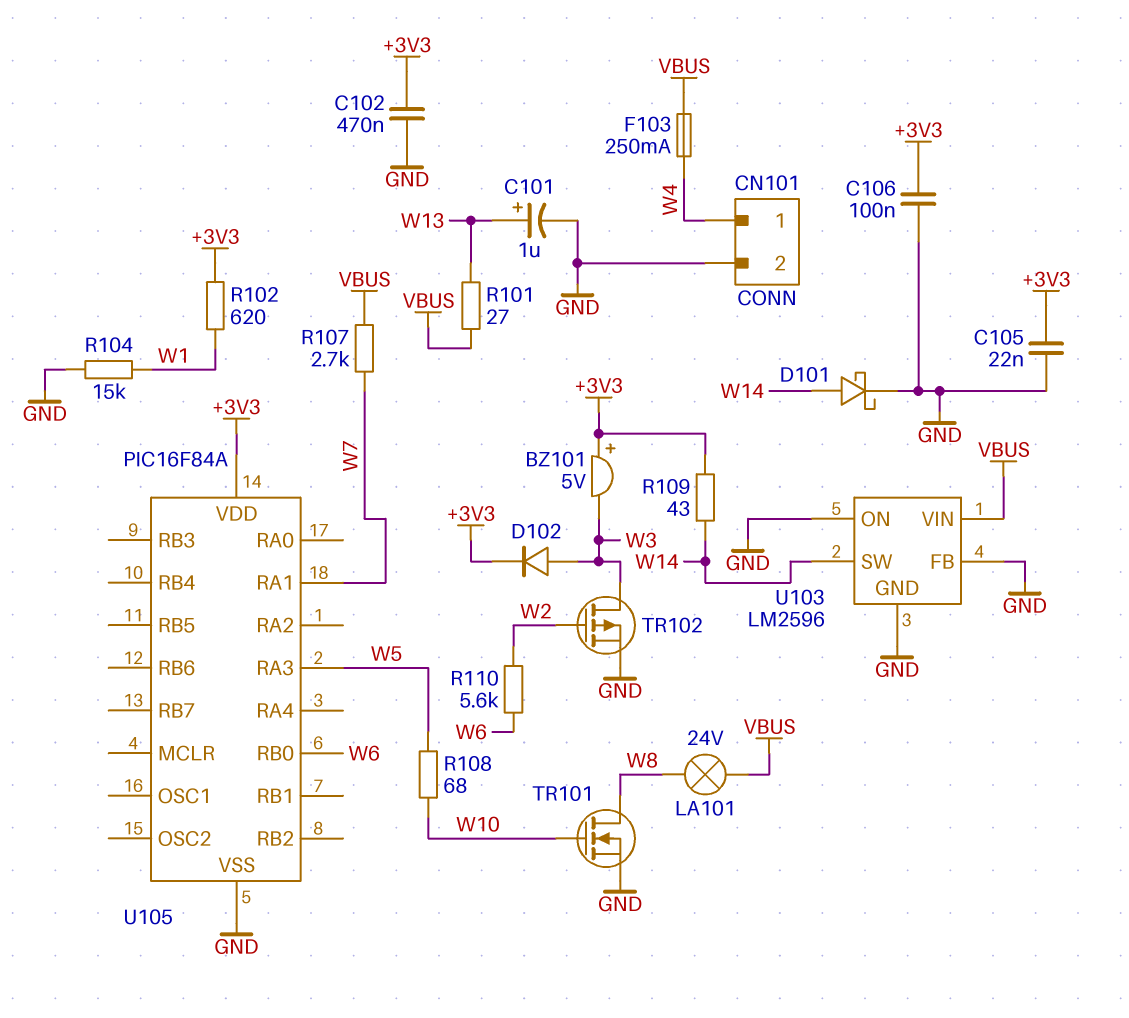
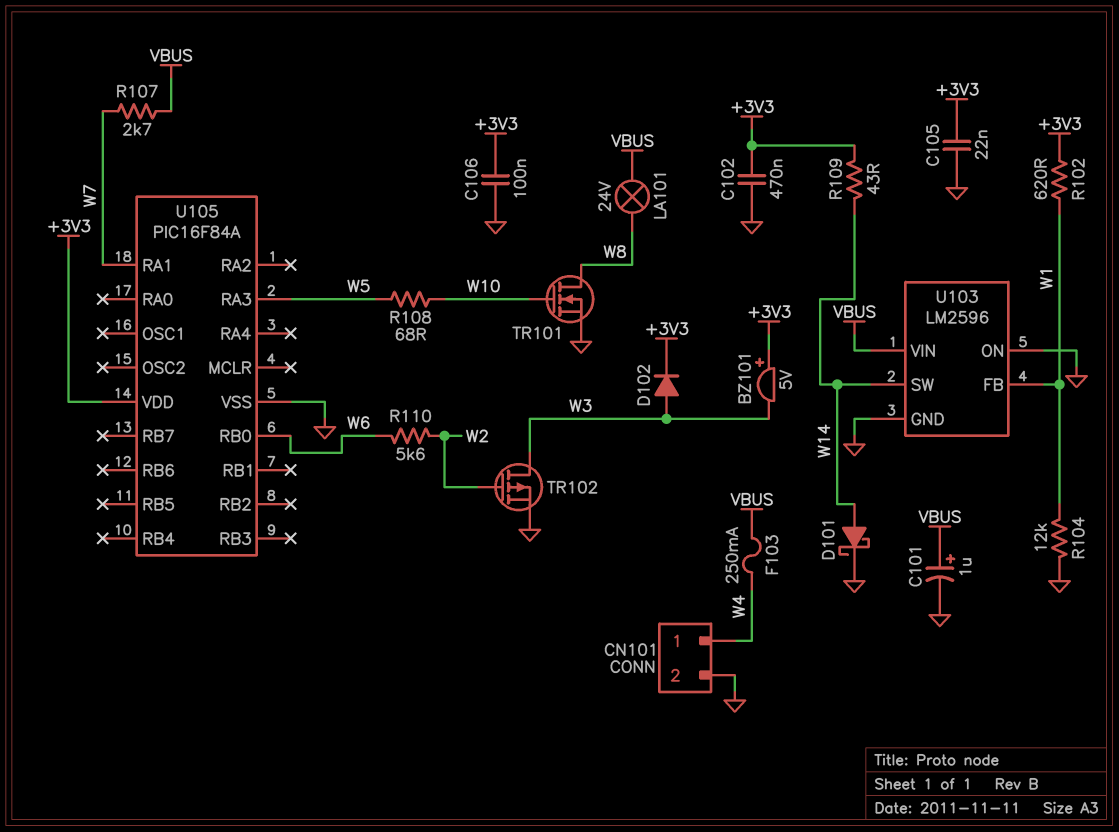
C101: 1uF (plus W13, minus GND) -> 1uF (plus VBUS, minus GND)
R101: 27 (VBUS, W13) -> none
R104: 15k (GND, W1) -> 12k (GND, W1)
U103 pin FB: GND -> W1

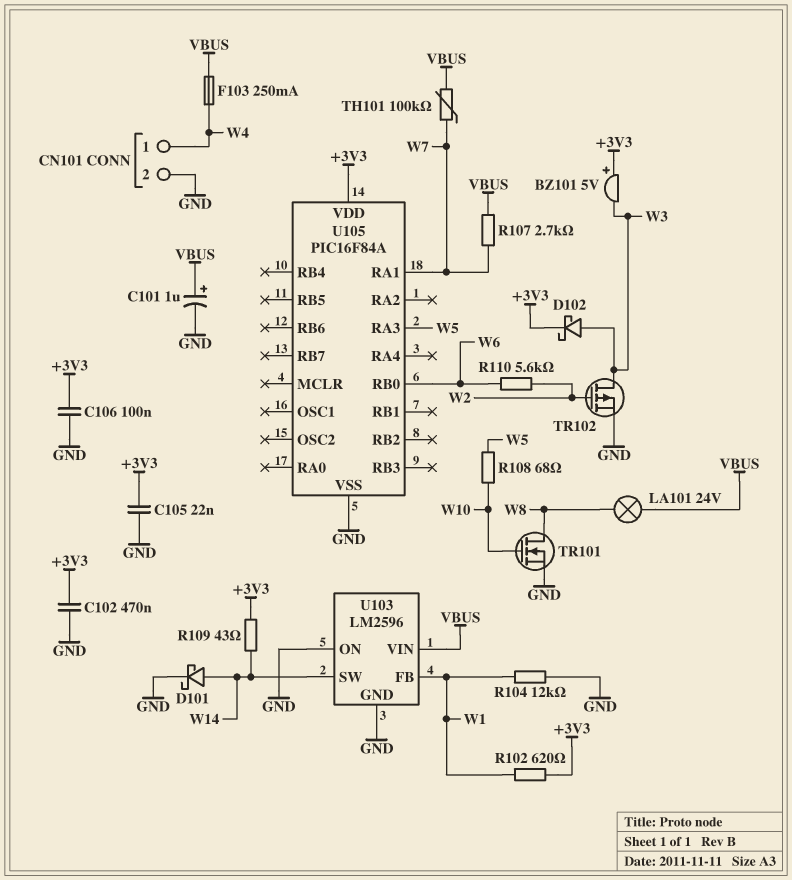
D102: diode (A W3, K +3V3) -> schottky (A W3, K +3V3)
TH101: none -> 100k (VBUS, W7)

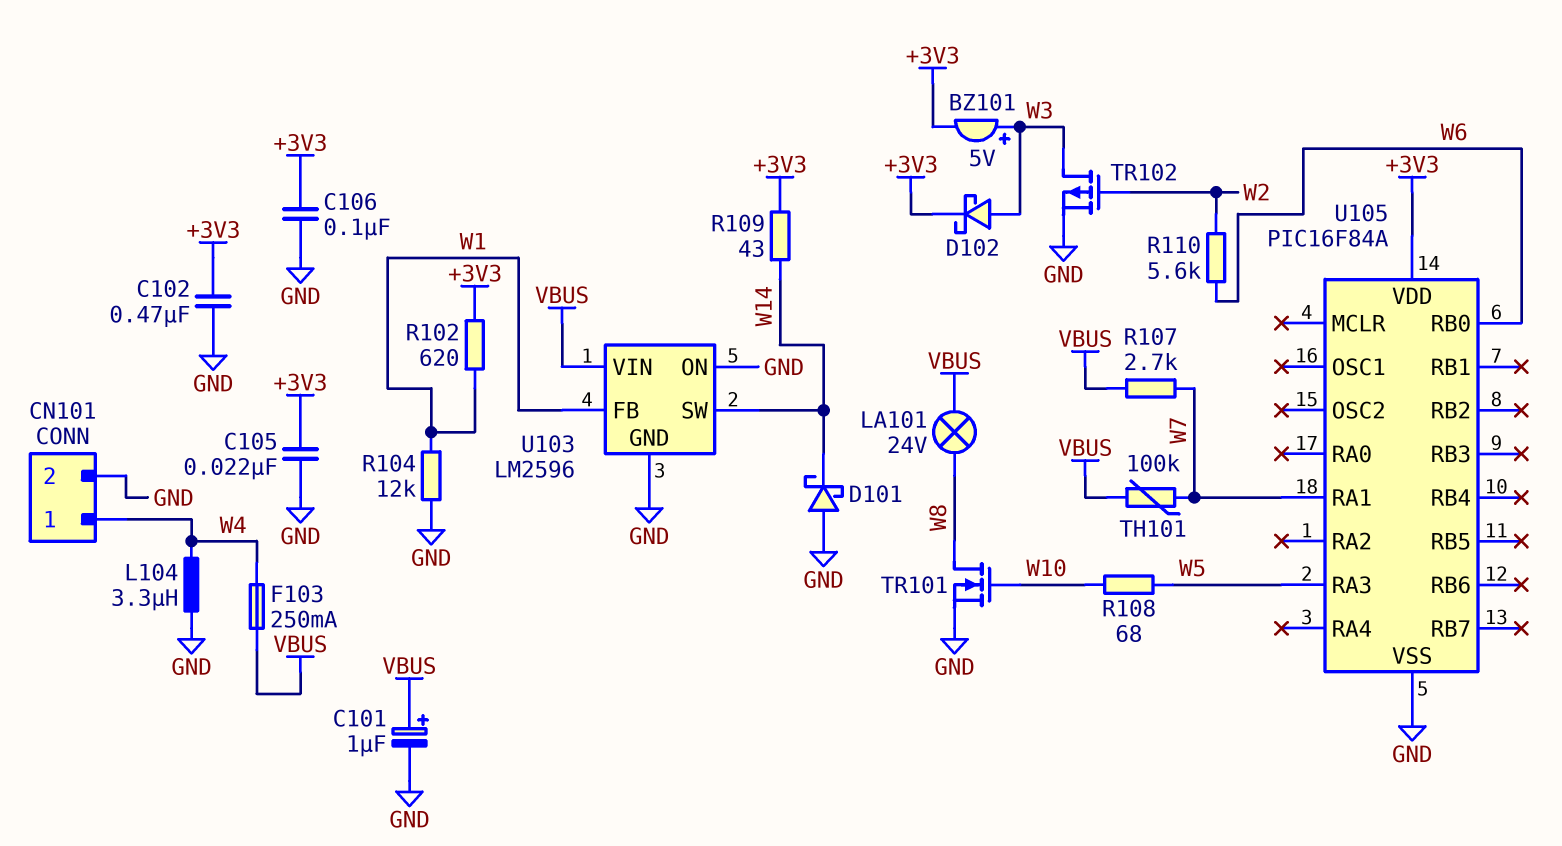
BZ101: buzzer 5V (plus +3V3, minus W3) -> buzzer 5V (plus W3, minus +3V3)
D101: schottky (A W14, K GND) -> schottky (A GND, K W14)
L104: none -> 3.3uH (GND, W4)

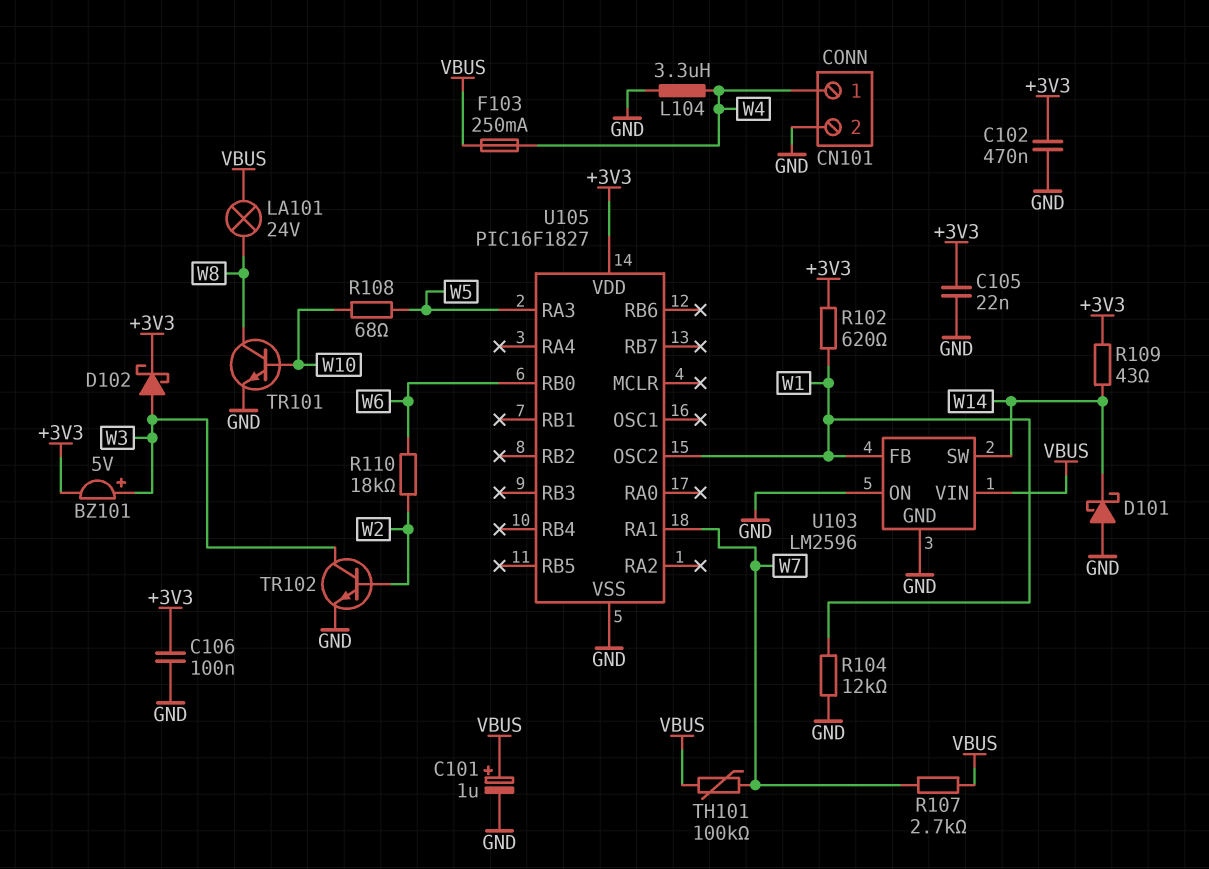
R110: 5.6k (W2, W6) -> 18k (W2, W6)
TR101: NMOS (G W10, D W8, S GND) -> NPN (B W10, C W8, E GND)
TR102: PMOS (G W2, D W3, S GND) -> NPN (B W2, C W3, E GND)
U105: PIC16F84A -> PIC16F1827
U105 pin OSC2: none -> W1

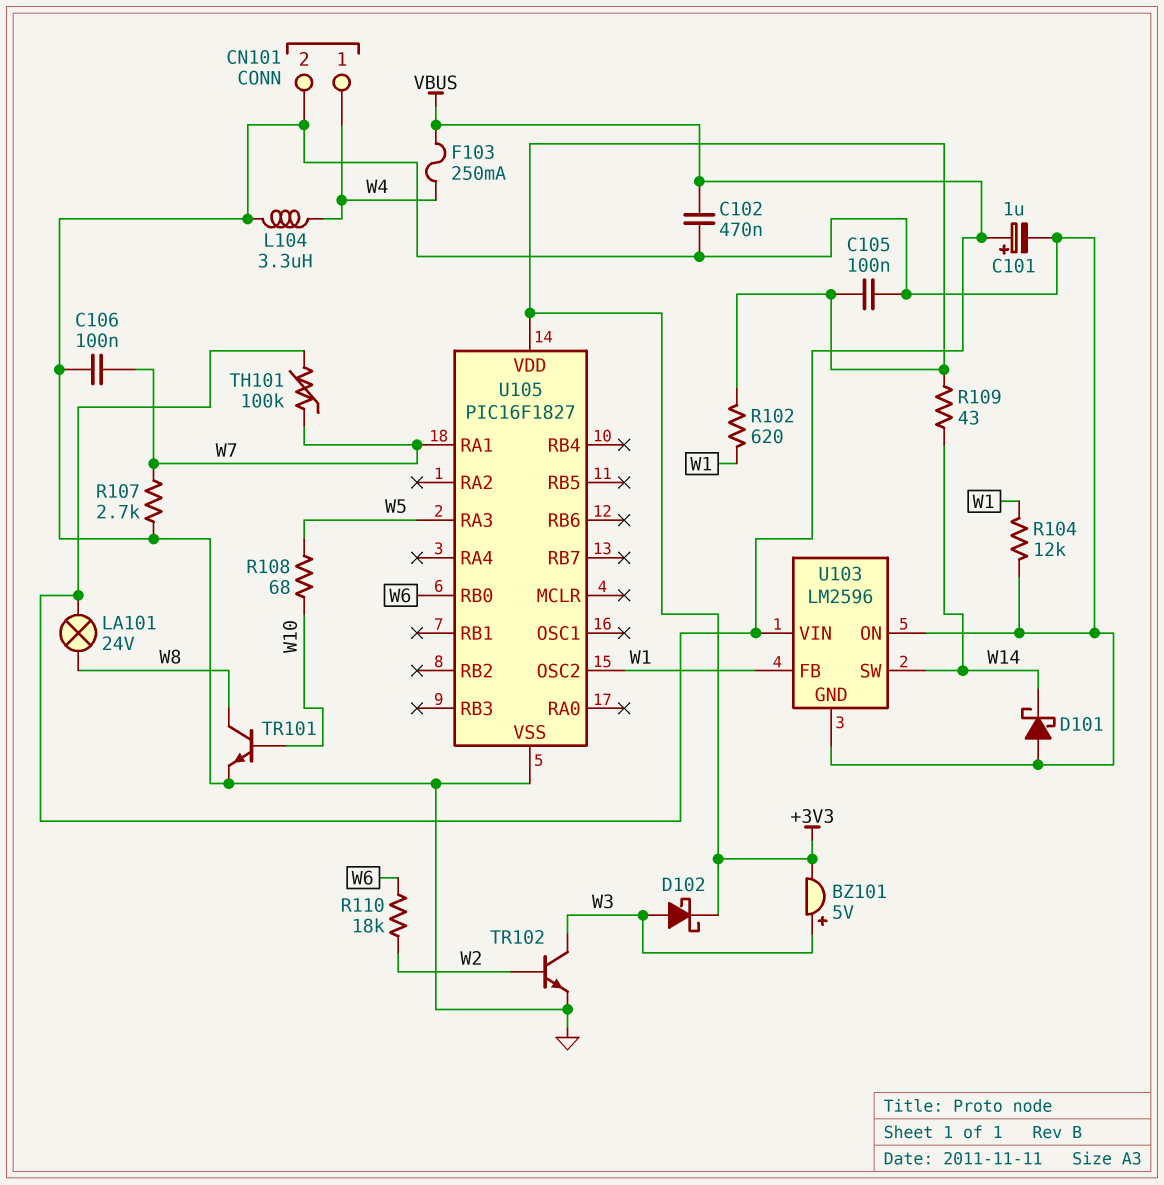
C102: 470nF (+3V3, GND) -> 470nF (GND, VBUS)
C105: 22nF (+3V3, GND) -> 100nF (+3V3, GND)
C106: 100nF (+3V3, GND) -> 100nF (GND, W7)
R107: 2.7k (VBUS, W7) -> 2.7k (GND, W7)

